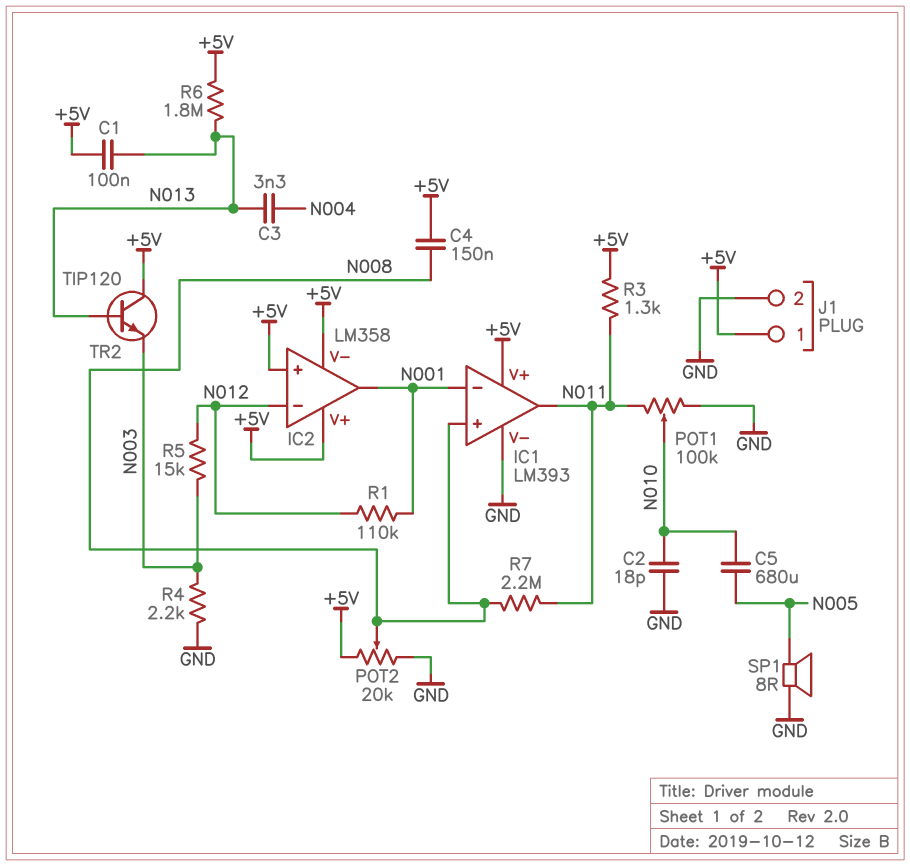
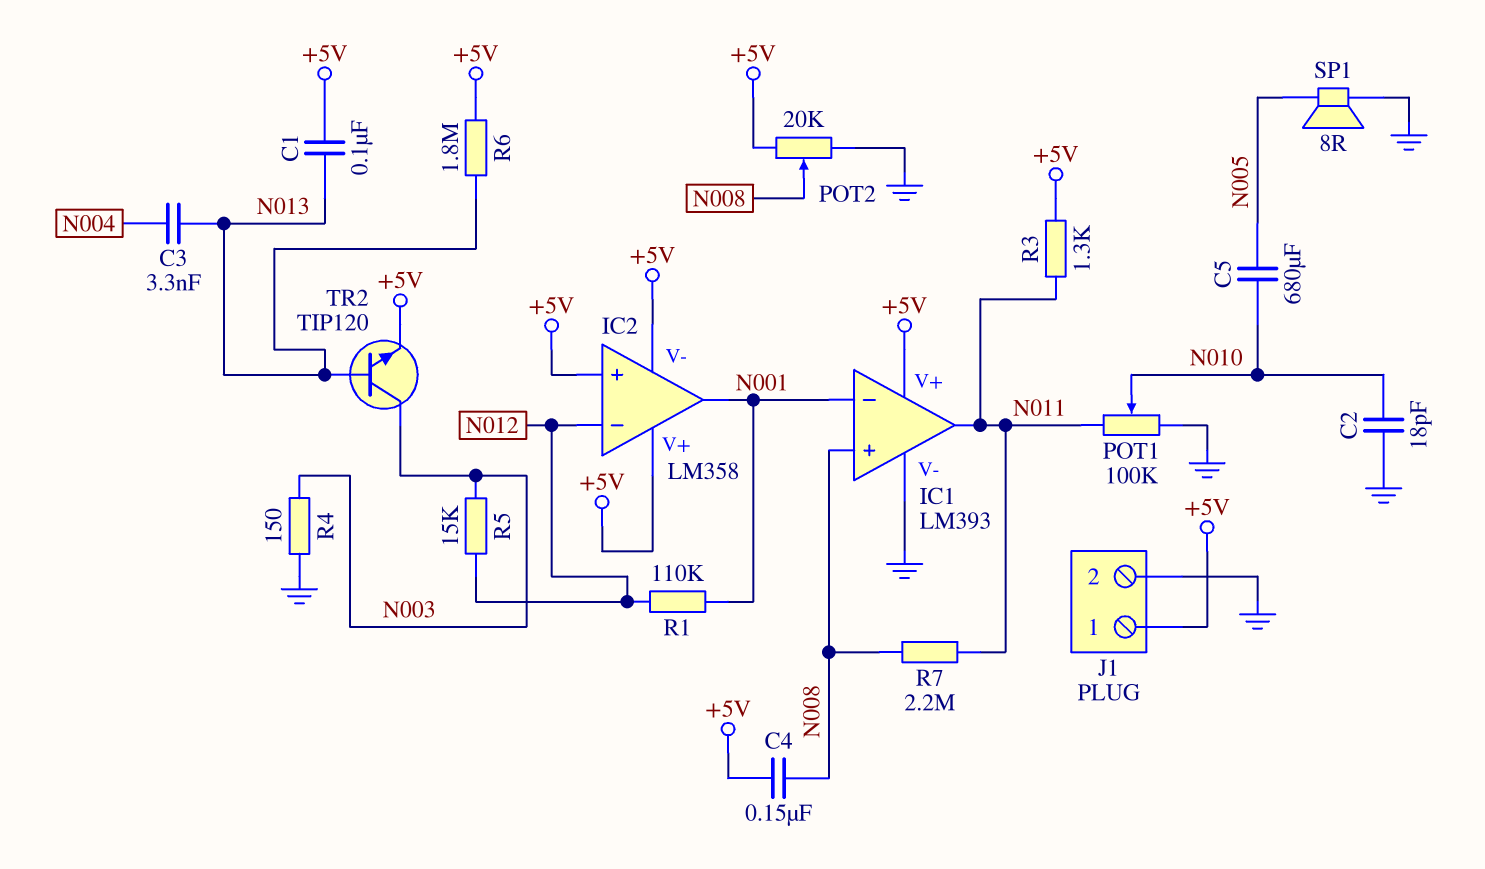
R4: 2.2k (GND, N003) -> 150 (GND, N003)
TR2: NPN TIP120 (B N013, C +5V, E N003) -> NPN TIP120 (B N013, C N003, E +5V)

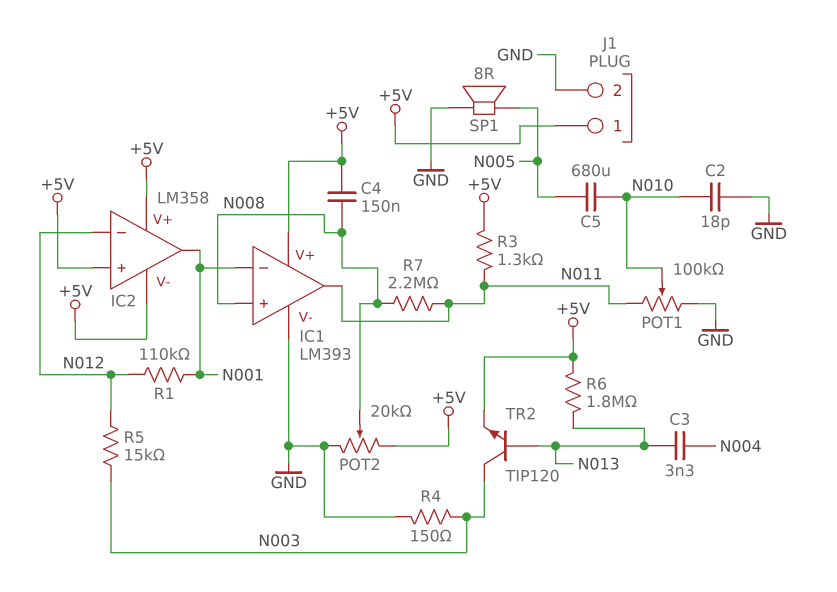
C1: 100nF (+5V, N013) -> none

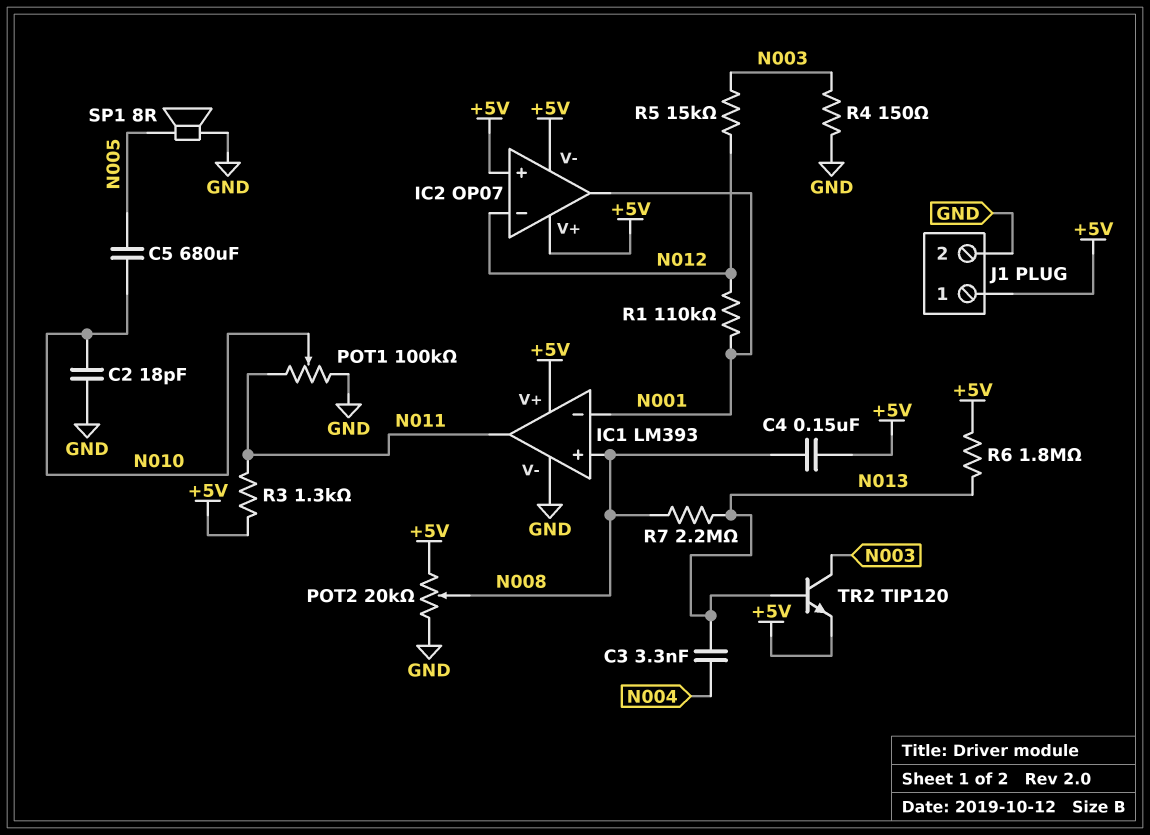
IC2: LM358 -> OP07
R7: 2.2M (N008, N011) -> 2.2M (N008, N013)

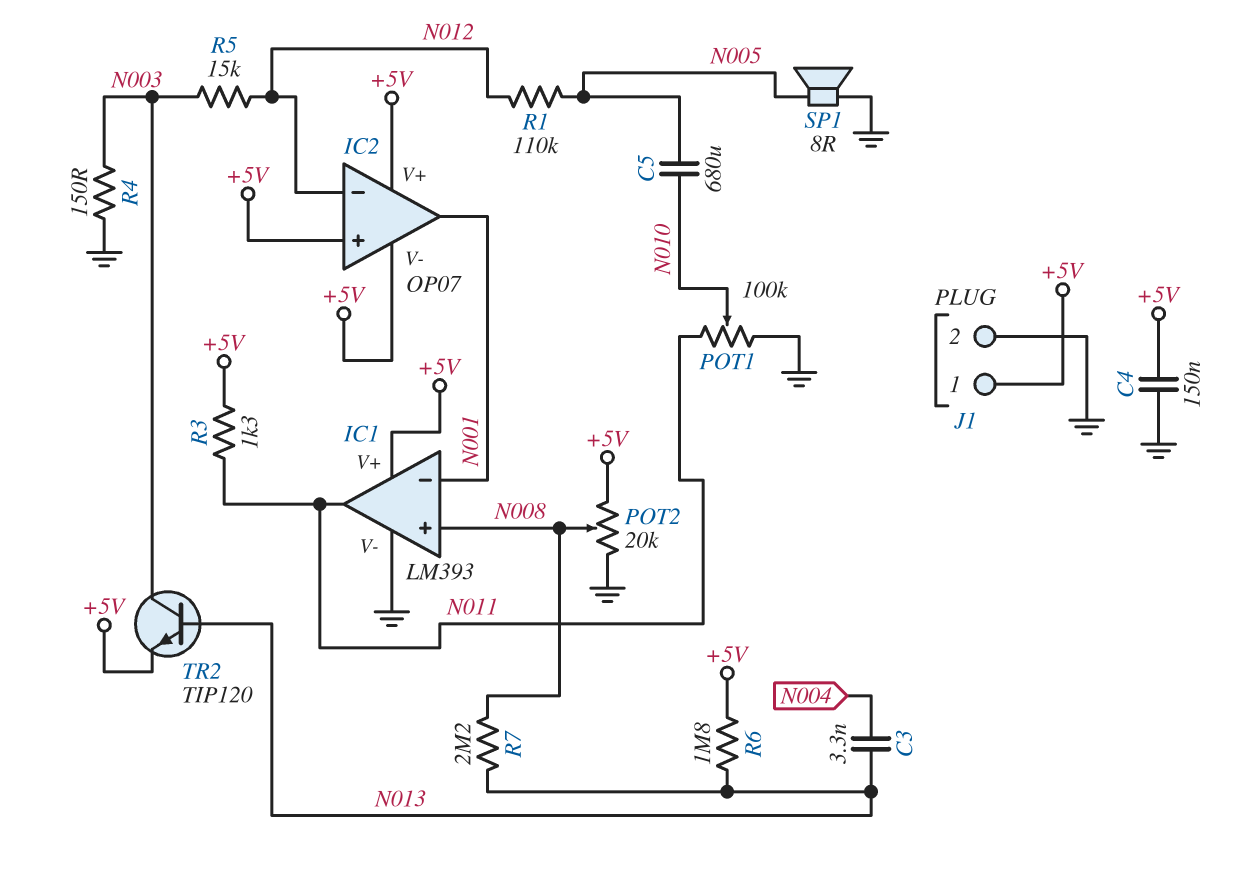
C2: 18pF (GND, N010) -> none
C4: 150nF (+5V, N008) -> 150nF (+5V, GND)
R1: 110k (N001, N012) -> 110k (N005, N012)

